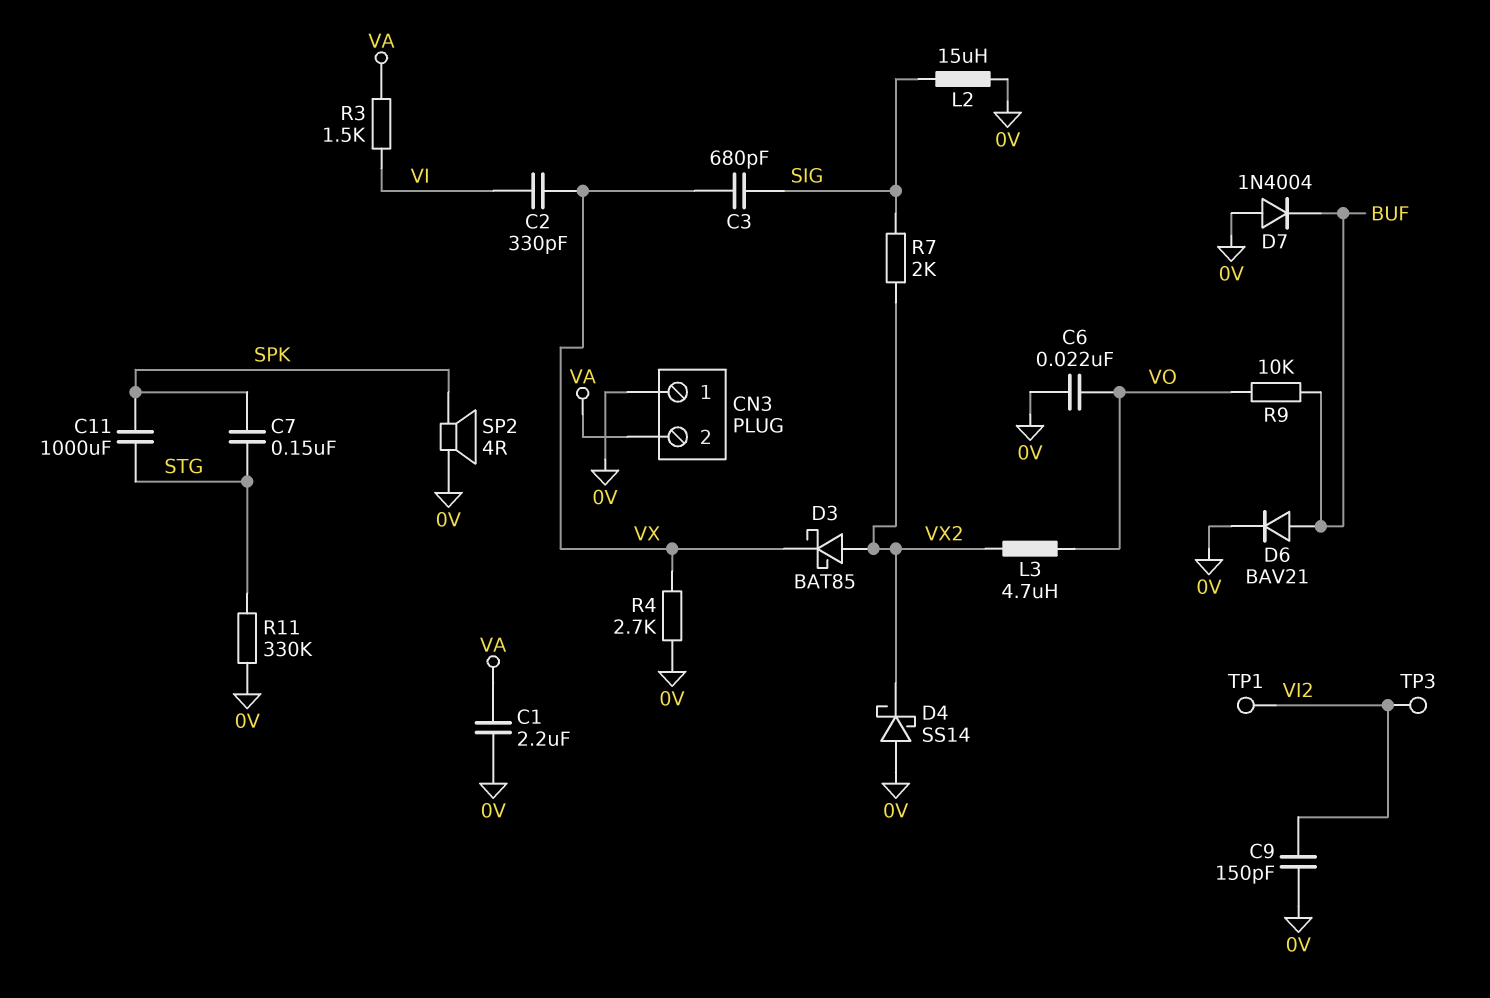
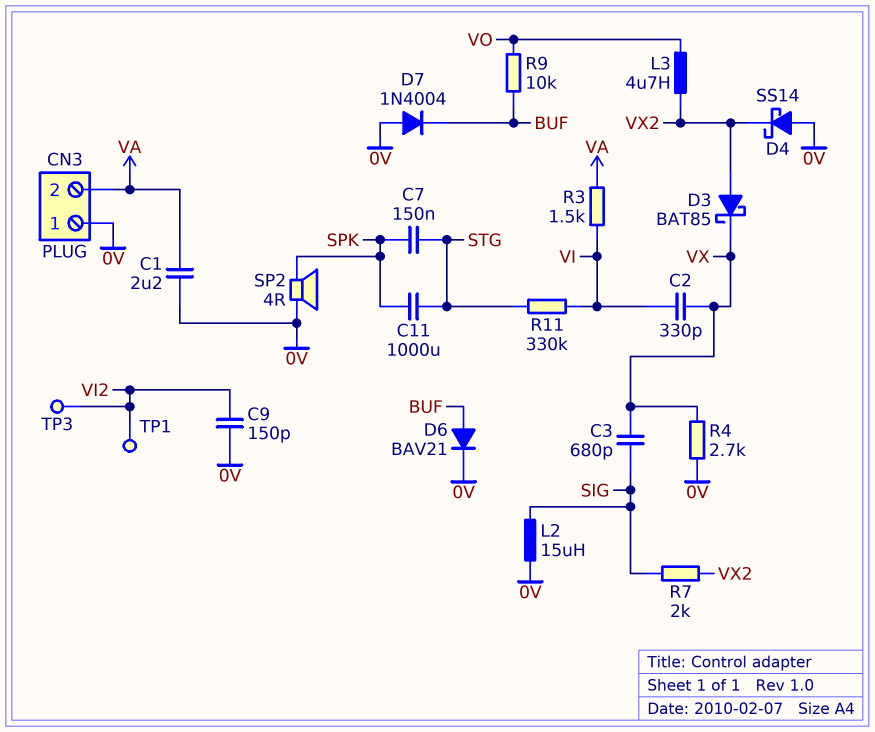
C6: 22nF (0V, VO) -> none
R11: 330k (0V, STG) -> 330k (STG, VI)

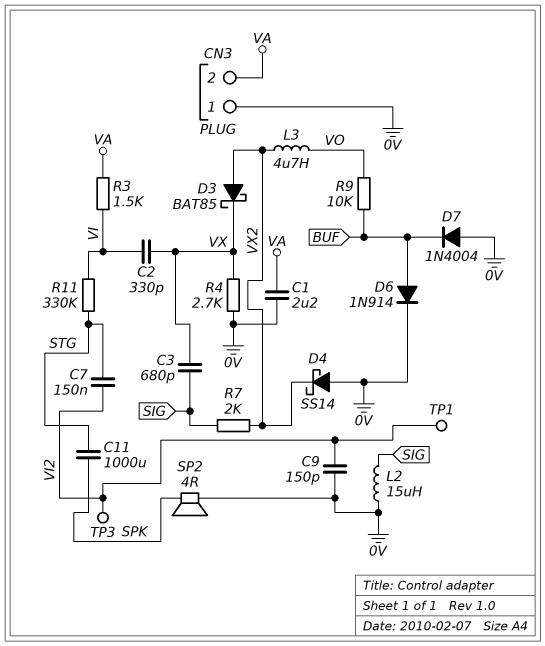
C7: 150nF (SPK, STG) -> 150nF (STG, VI2)
D6: diode BAV21 (A BUF, K 0V) -> diode 1N914 (A BUF, K 0V)

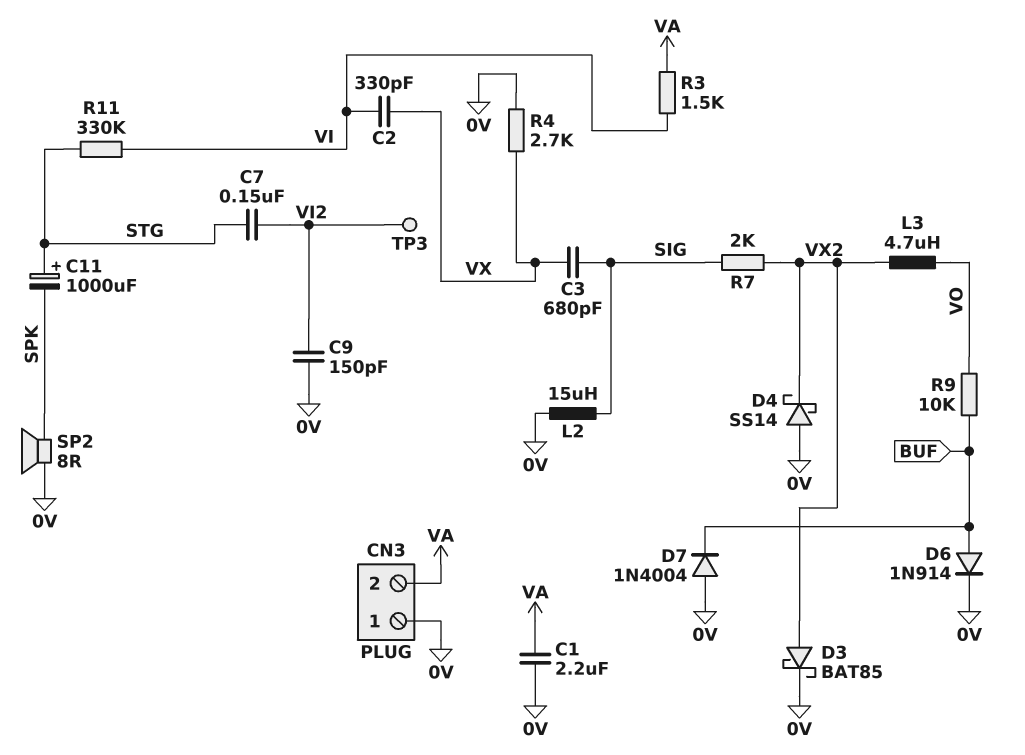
C11: 1000uF (SPK, STG) -> 1000uF (plus STG, minus SPK)
D3: schottky BAT85 (A VX2, K VX) -> schottky BAT85 (A VX2, K 0V)
SP2: speaker 4R (0V, SPK) -> speaker 8R (0V, SPK)
TP1: test point (VI2) -> none

